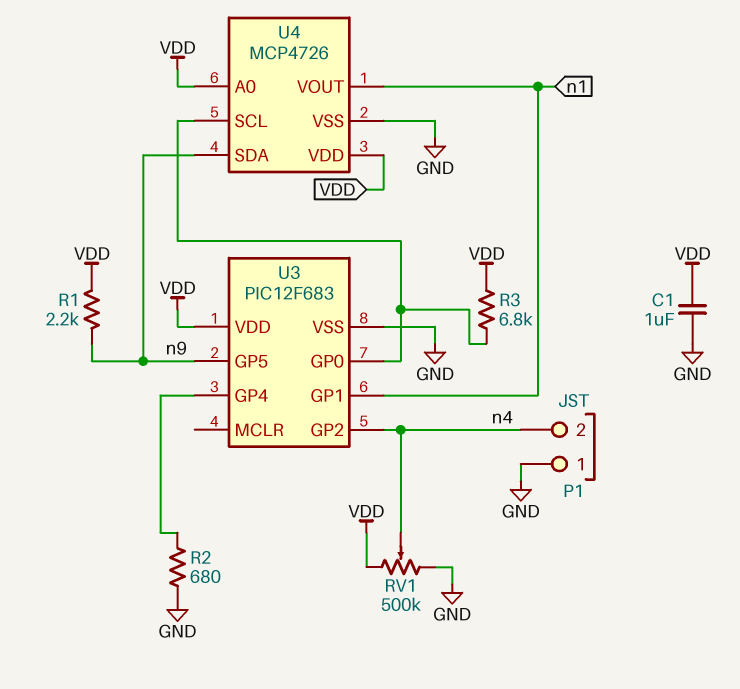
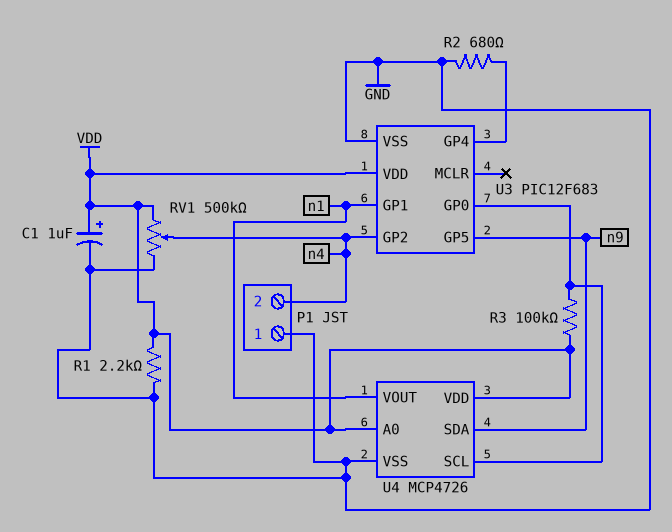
C1: 1uF (GND, VDD) -> 1uF (plus VDD, minus GND)
R1: 2.2k (VDD, n9) -> 2.2k (GND, VDD)
R3: 6.8k (U3/GP0, VDD) -> 100k (U3/GP0, VDD)

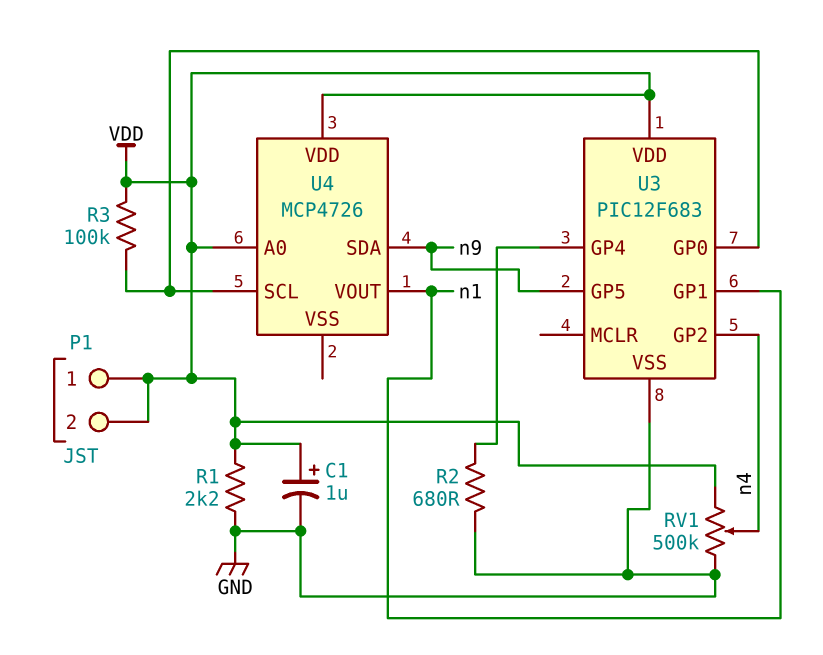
P1 pin 1: GND -> VDD
P1 pin 2: n4 -> VDD
U4 pin VSS: GND -> none

